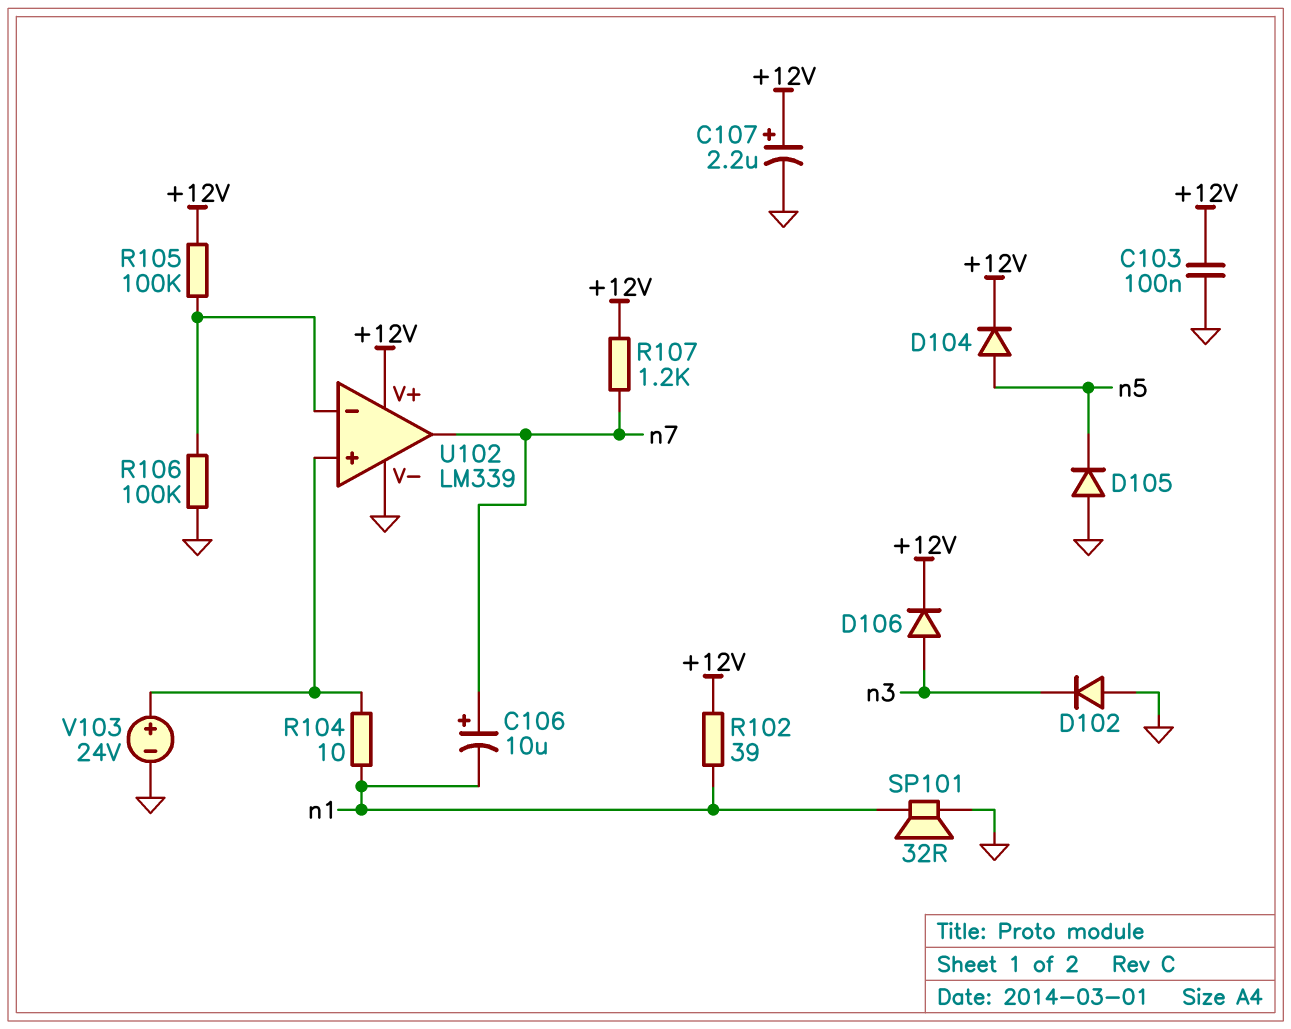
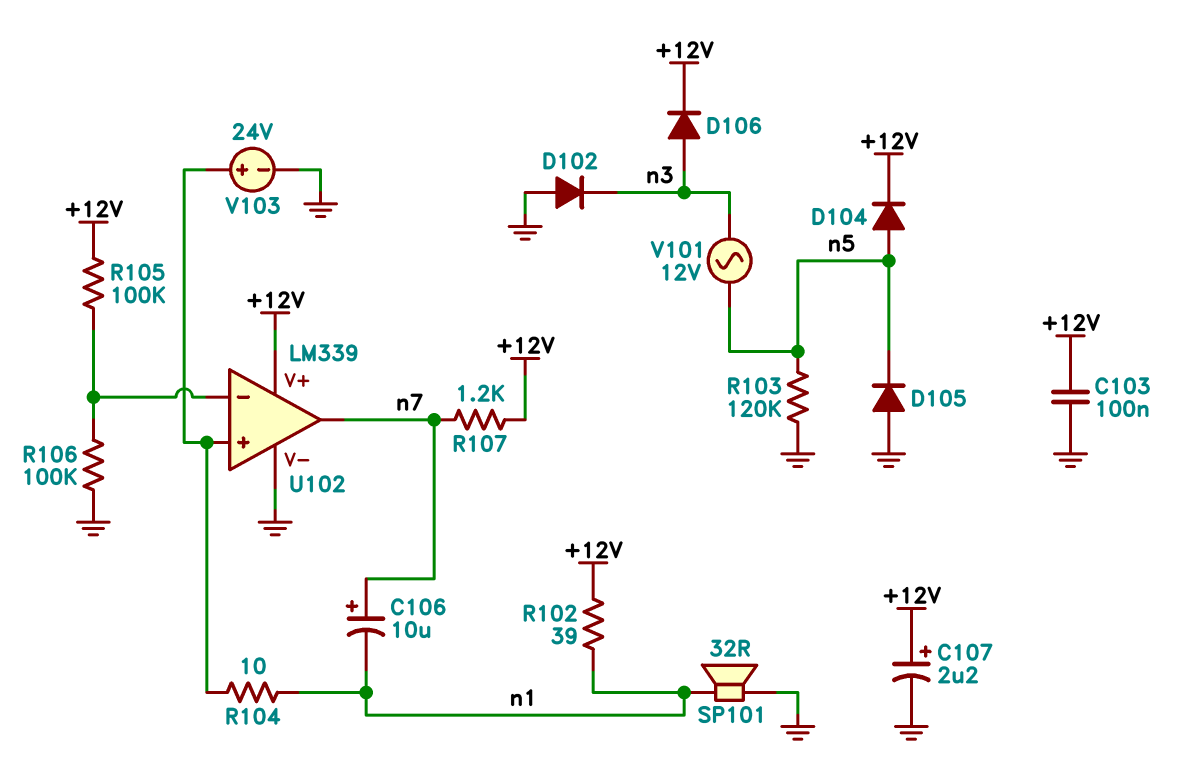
R103: none -> 120k (GND, n5)
V101: none -> AC 12V (n3, n5)

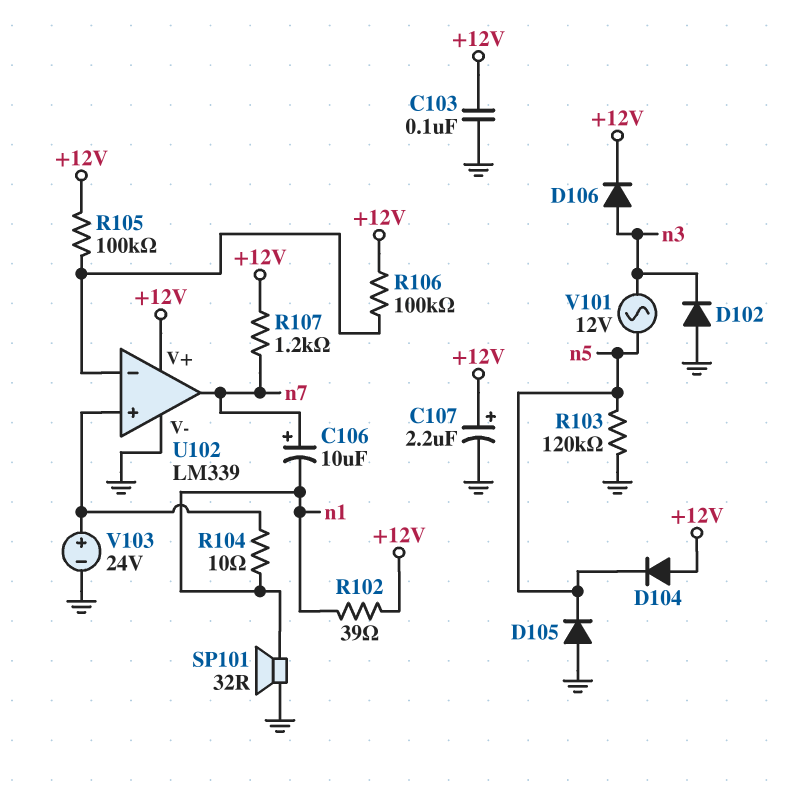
D104: diode (A n5, K +12V) -> diode (A +12V, K n5)
R106: 100k (GND, U102/in-) -> 100k (+12V, U102/in-)

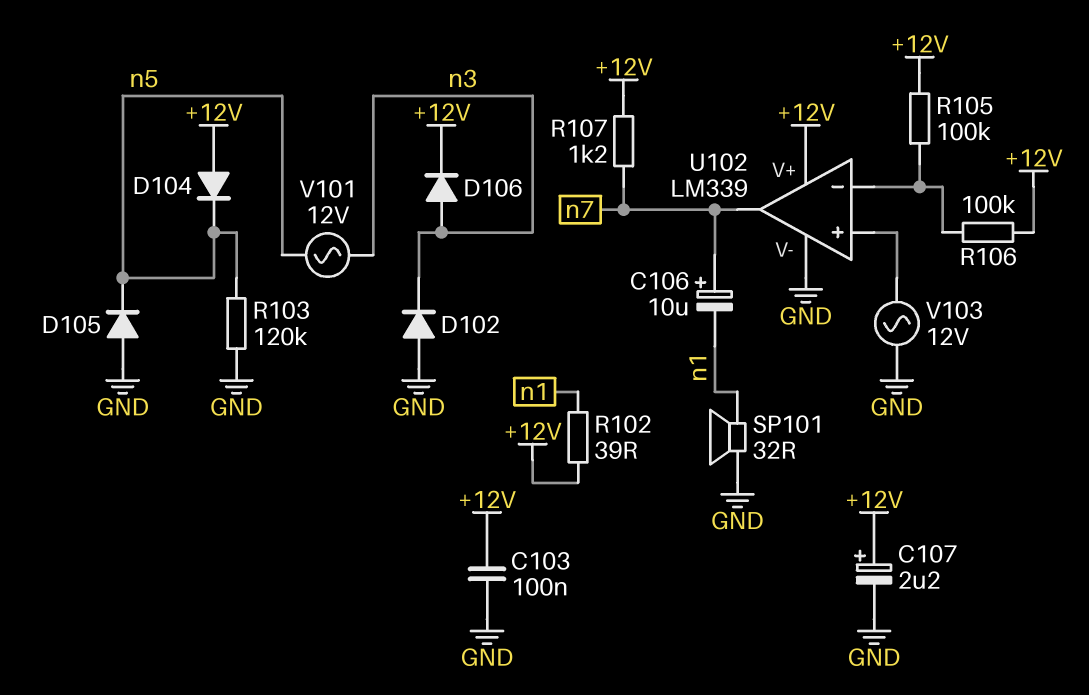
R104: 10 (U102/in+, n1) -> none
V103: 24V (plus U102/in+, minus GND) -> AC 12V (GND, U102/in+)

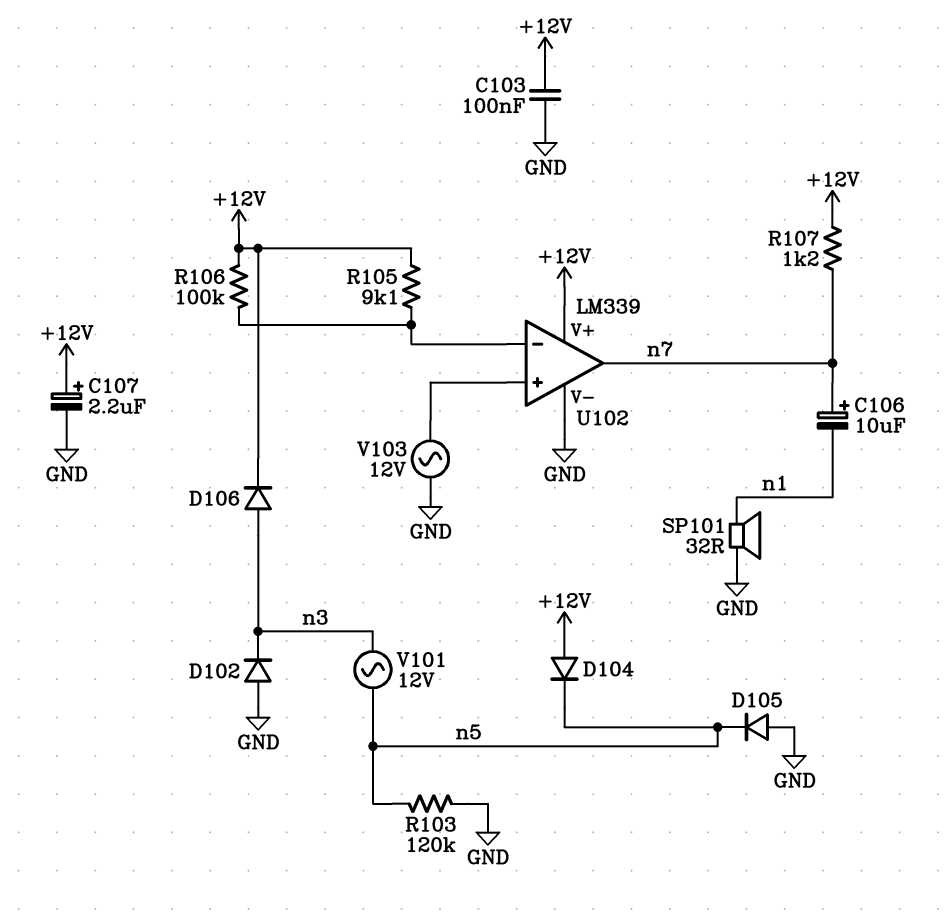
R102: 39 (+12V, n1) -> none
R105: 100k (+12V, U102/in-) -> 9.1k (+12V, U102/in-)

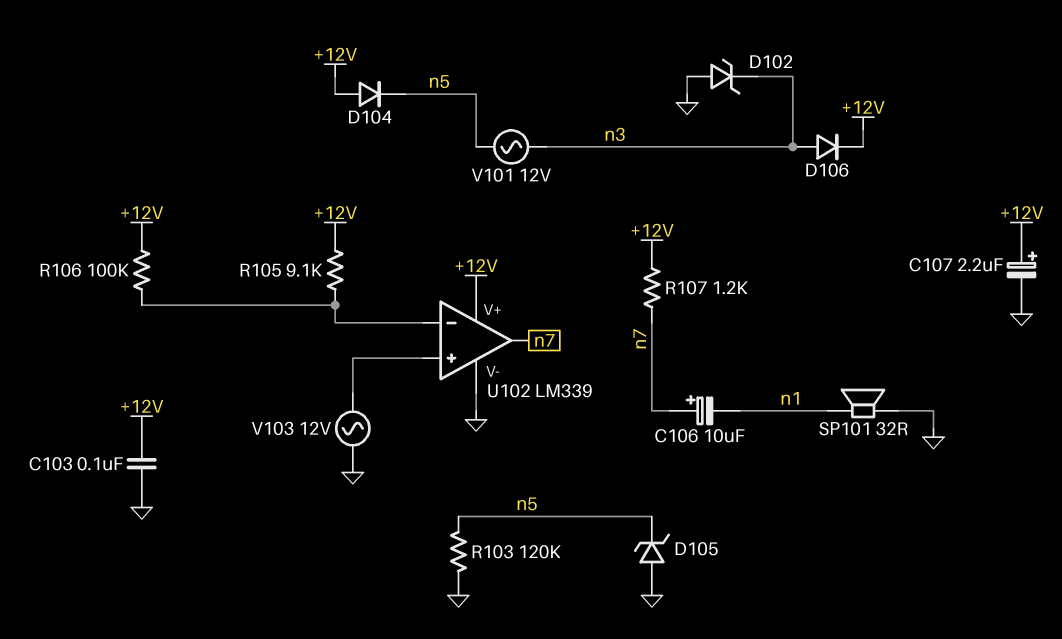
D102: diode (A GND, K n3) -> zener (A GND, K n3)
D105: diode (A GND, K n5) -> zener (A GND, K n5)

